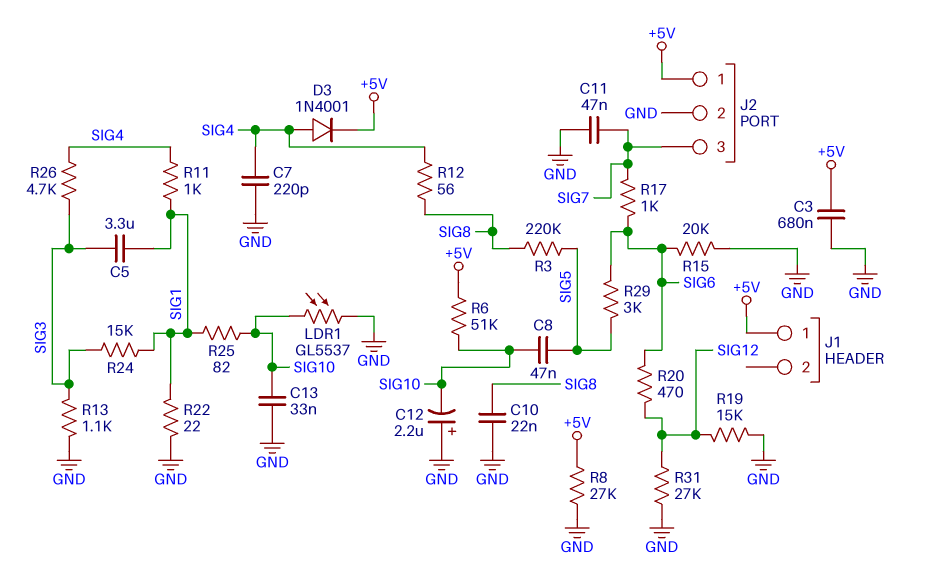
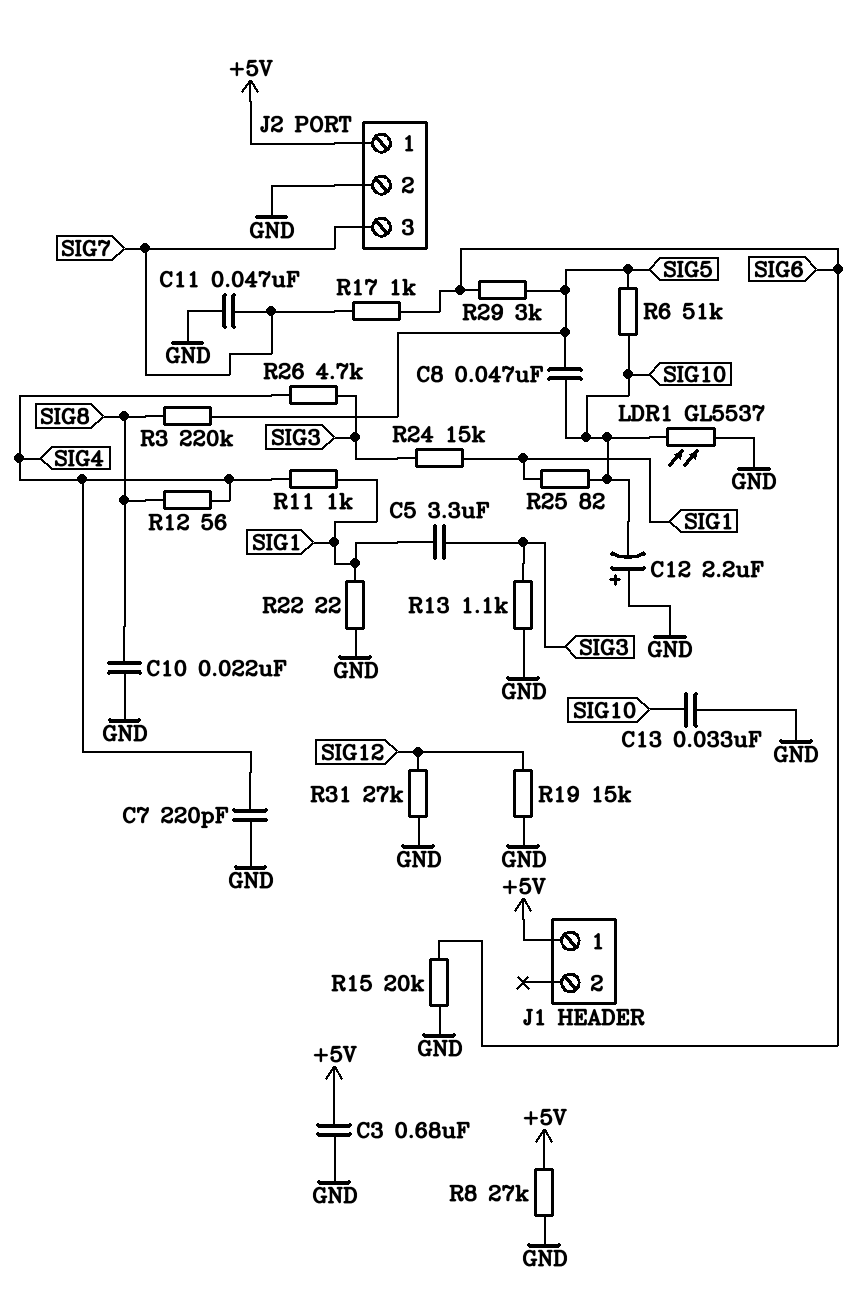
D3: diode 1N4001 (A SIG4, K +5V) -> none
R6: 51k (+5V, SIG10) -> 51k (SIG5, SIG10)
R20: 470 (SIG6, SIG12) -> none

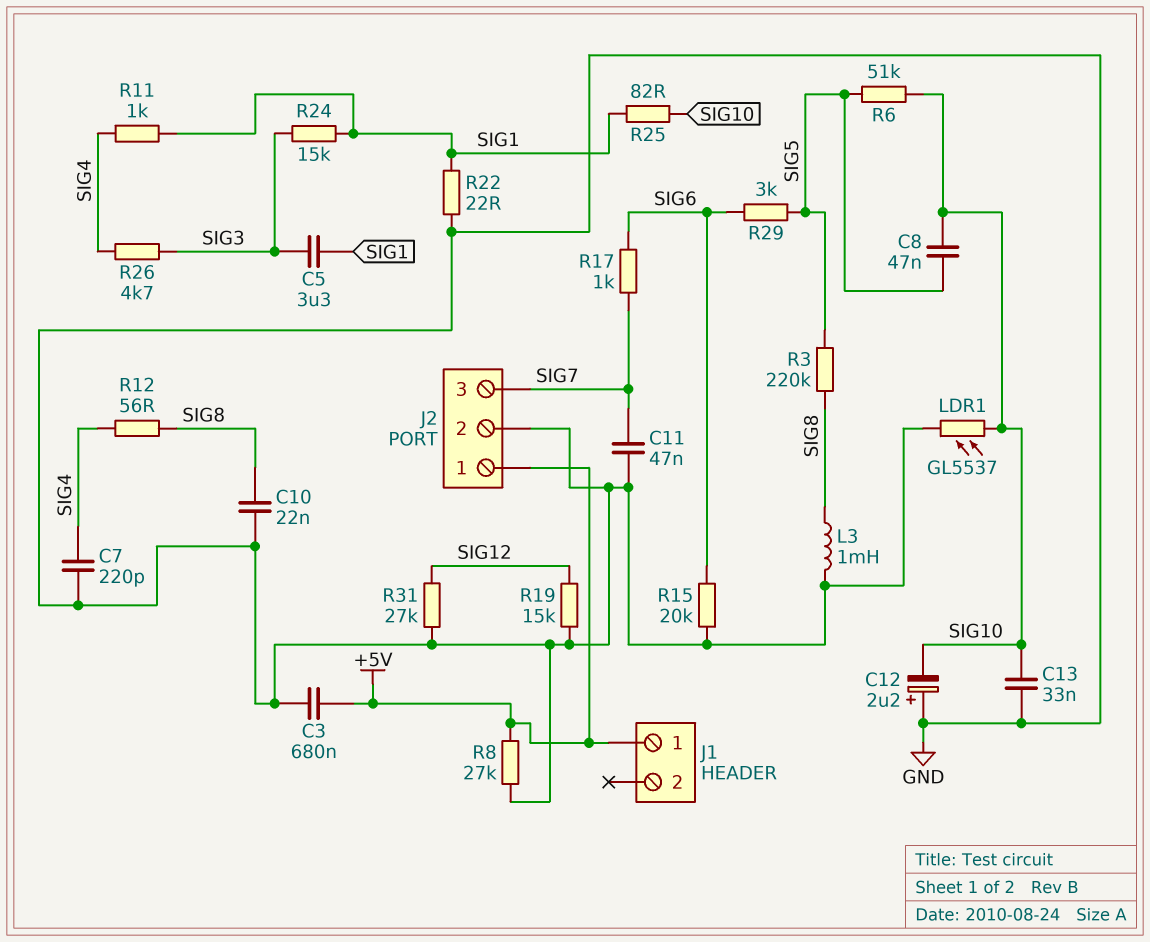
L3: none -> 1mH (GND, SIG8)
R13: 1.1k (GND, SIG3) -> none

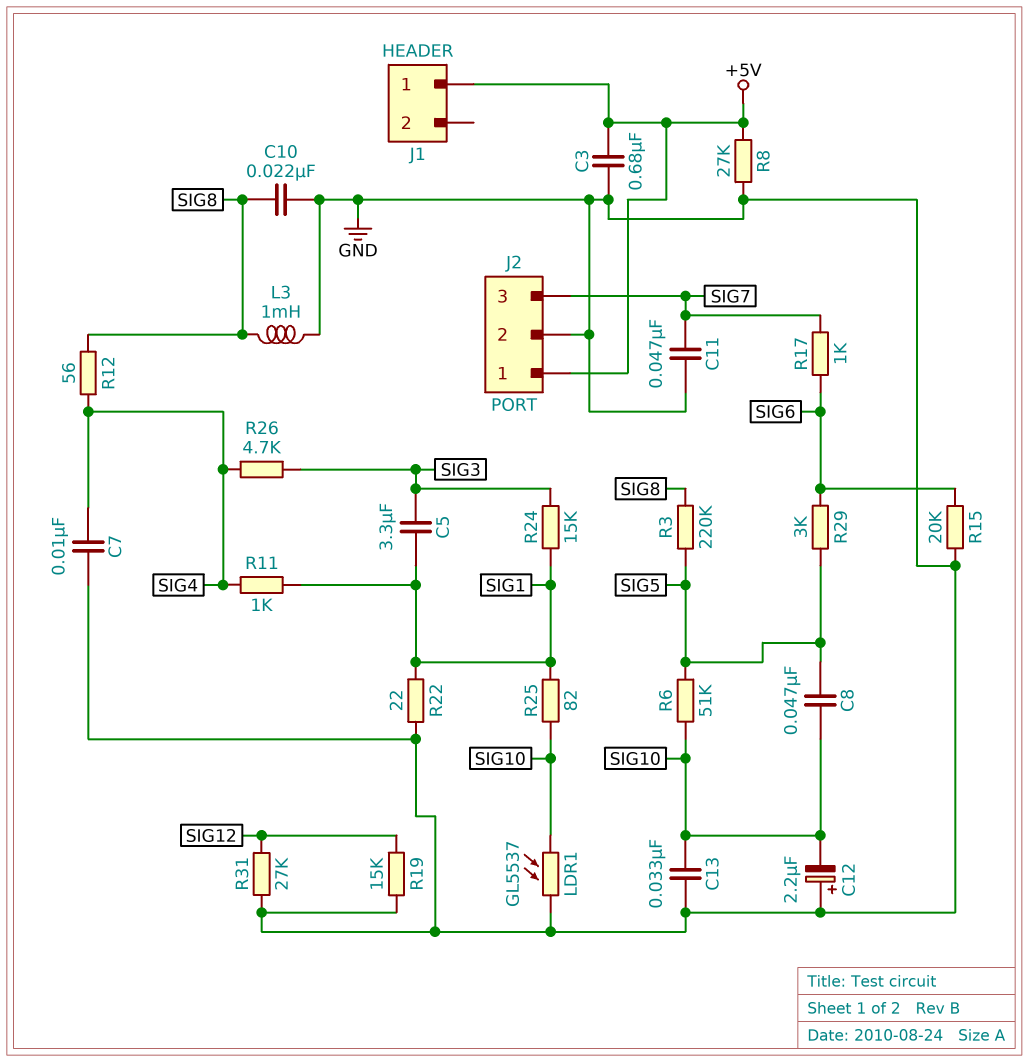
C7: 220pF (GND, SIG4) -> 10nF (GND, SIG4)

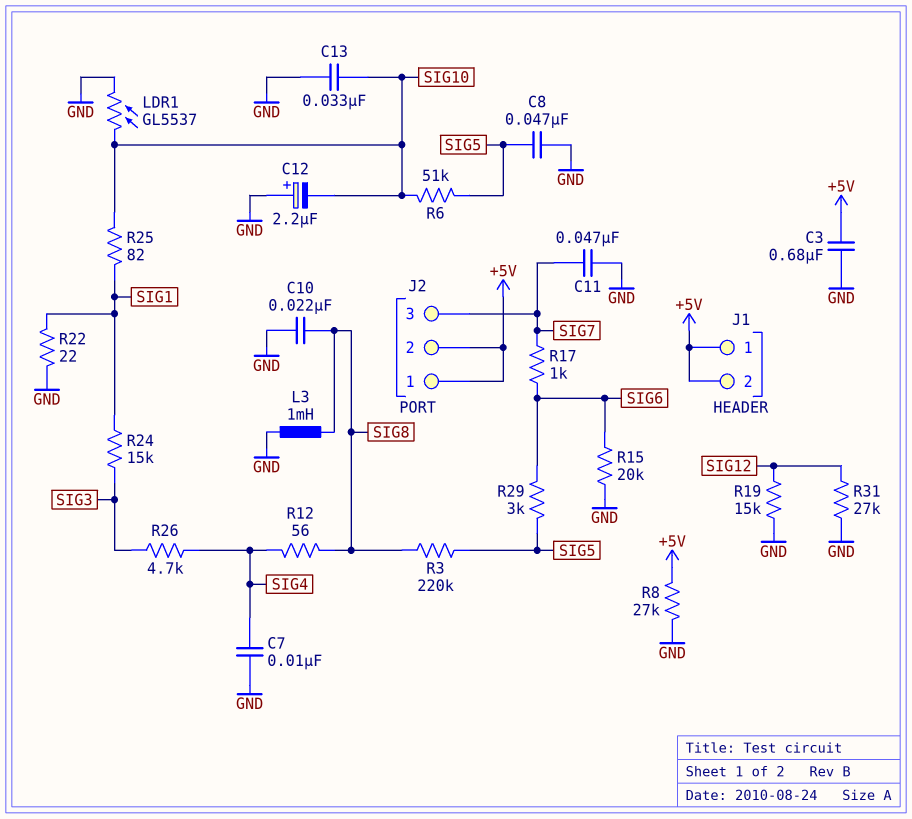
C5: 3.3uF (SIG1, SIG3) -> none
C8: 47nF (SIG5, SIG10) -> 47nF (GND, SIG5)
J1 pin 2: none -> +5V
J2 pin 2: GND -> +5V
R11: 1k (SIG1, SIG4) -> none

